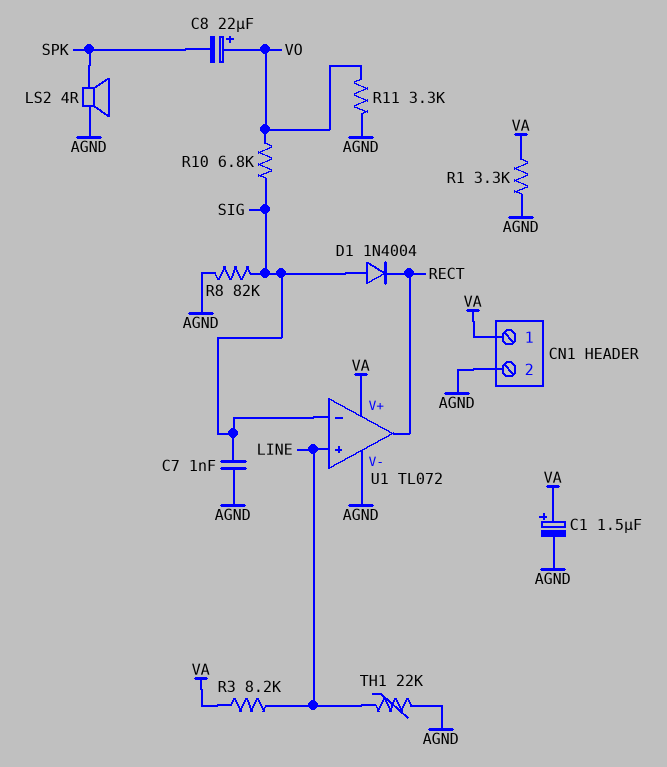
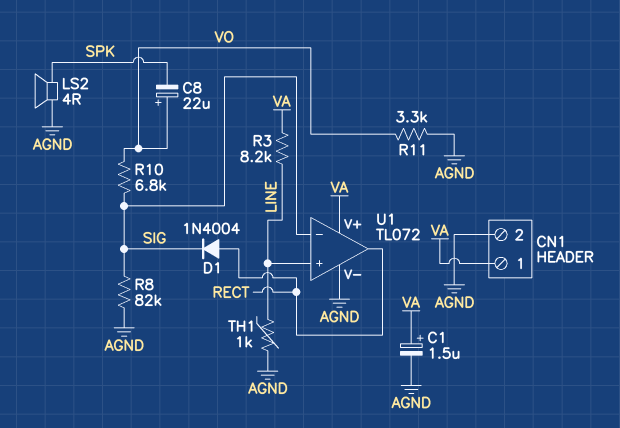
C7: 1nF (AGND, SIG) -> none
D1: diode 1N4004 (A SIG, K RECT) -> diode 1N4004 (A RECT, K SIG)
R1: 3.3k (AGND, VA) -> none
TH1: 22k (AGND, LINE) -> 1k (AGND, LINE)

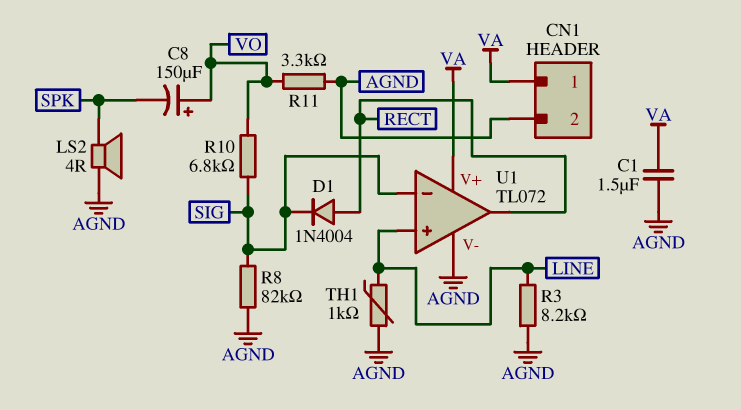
C1: 1.5uF (plus VA, minus AGND) -> 1.5uF (AGND, VA)
C8: 22uF (plus VO, minus SPK) -> 150uF (plus VO, minus SPK)
R3: 8.2k (LINE, VA) -> 8.2k (AGND, LINE)

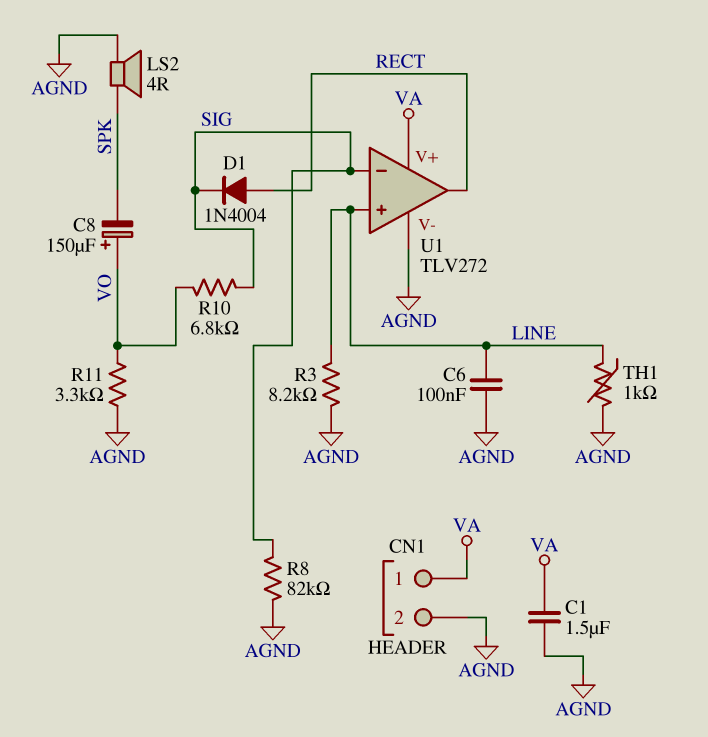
C6: none -> 100nF (AGND, LINE)
U1: TL072 -> TLV272

